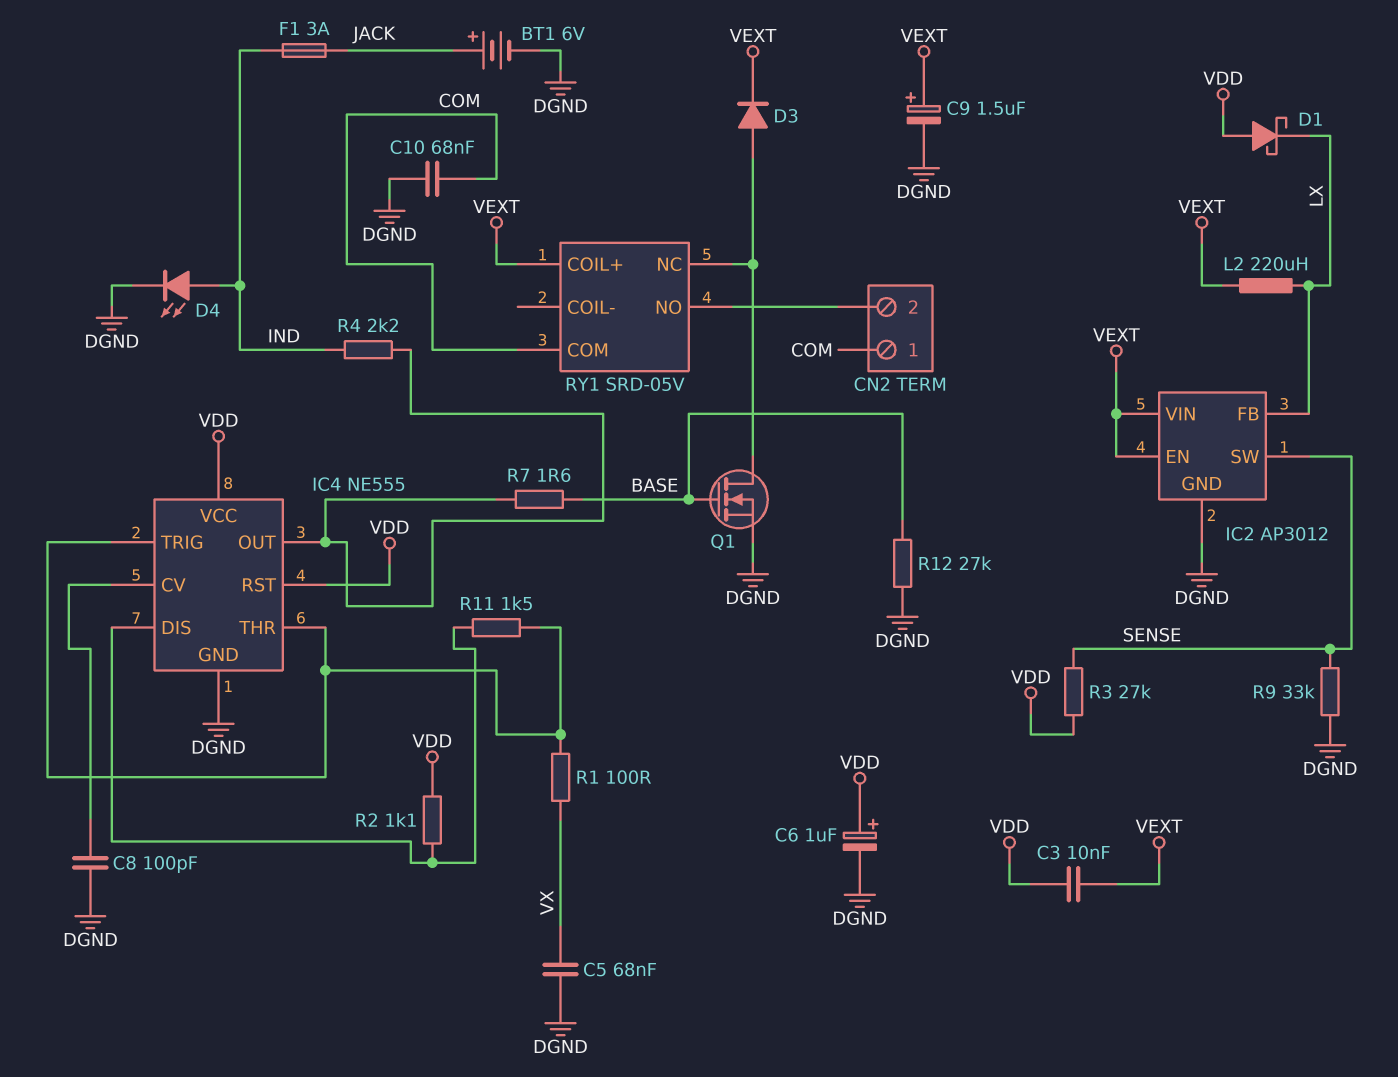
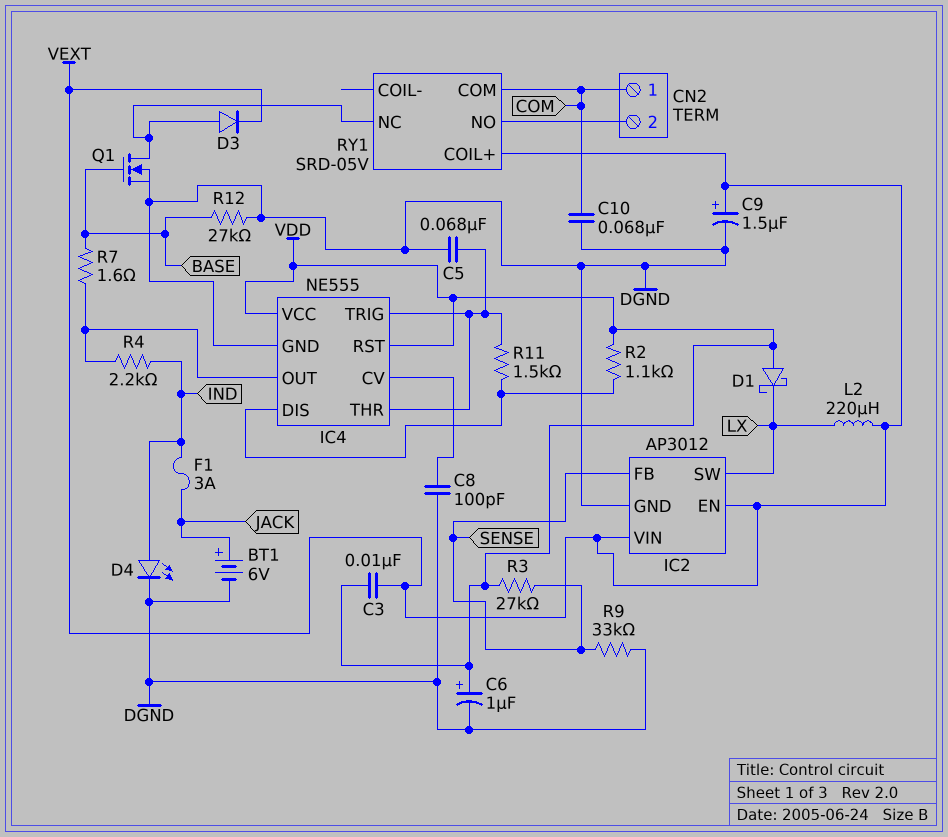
C5: 68nF (DGND, VX) -> 68nF (DGND, IC4/THR)
IC2 pin FB: LX -> SENSE
IC2 pin SW: SENSE -> LX
R1: 100 (IC4/THR, VX) -> none

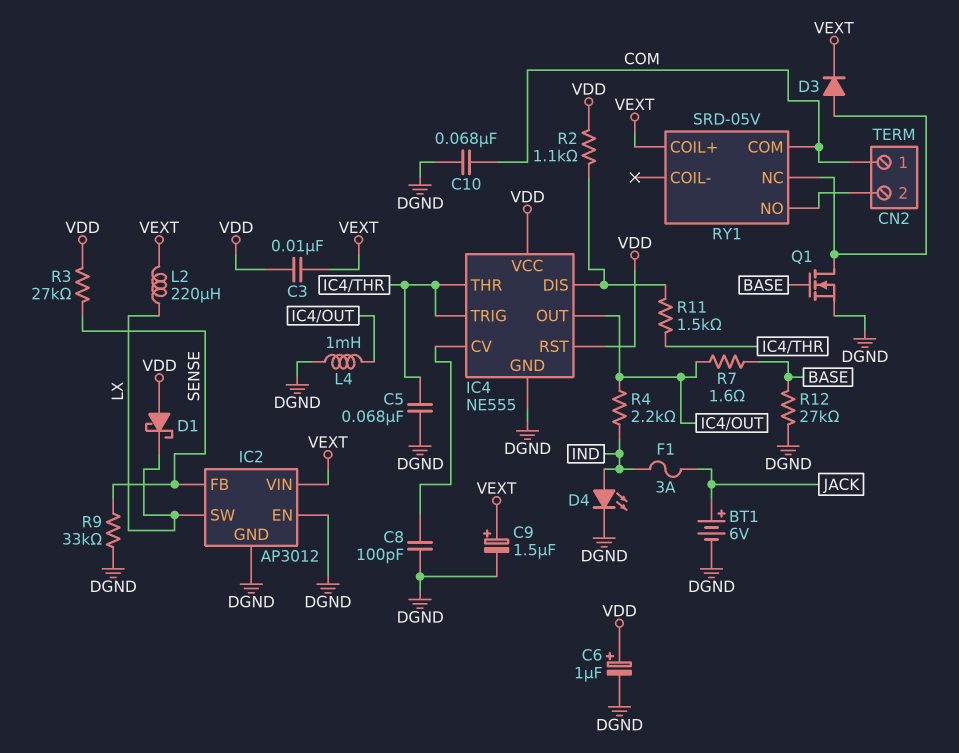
IC2 pin EN: VEXT -> DGND
L4: none -> 1mH (DGND, IC4/OUT)

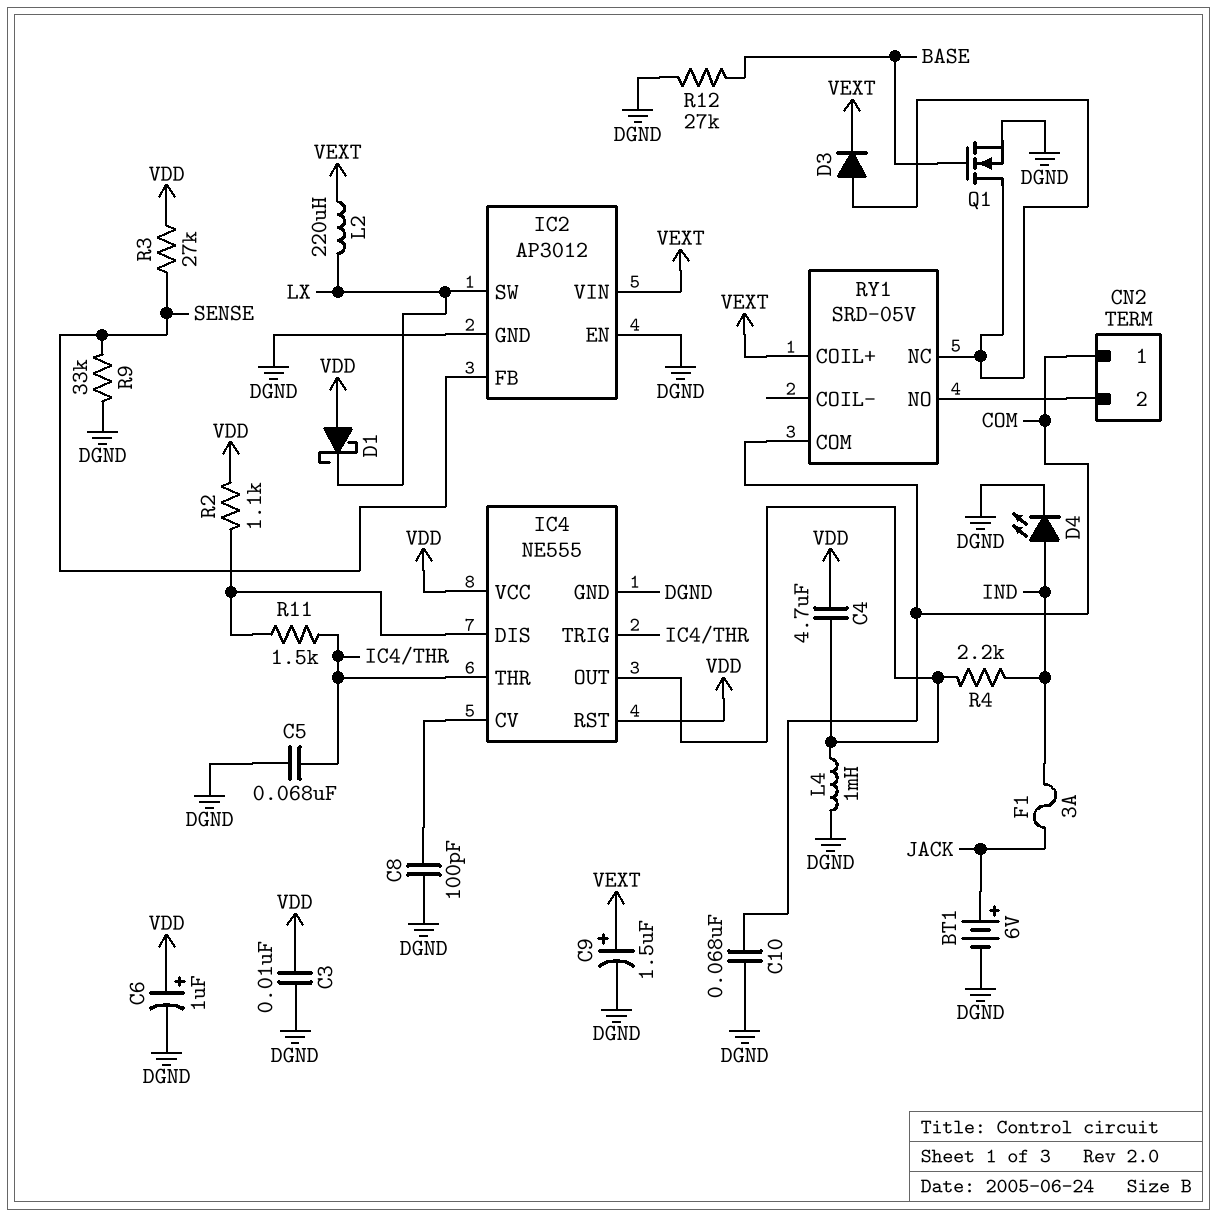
C3: 10nF (VDD, VEXT) -> 10nF (DGND, VDD)
C4: none -> 4.7uF (IC4/OUT, VDD)
R7: 1.6 (BASE, IC4/OUT) -> none

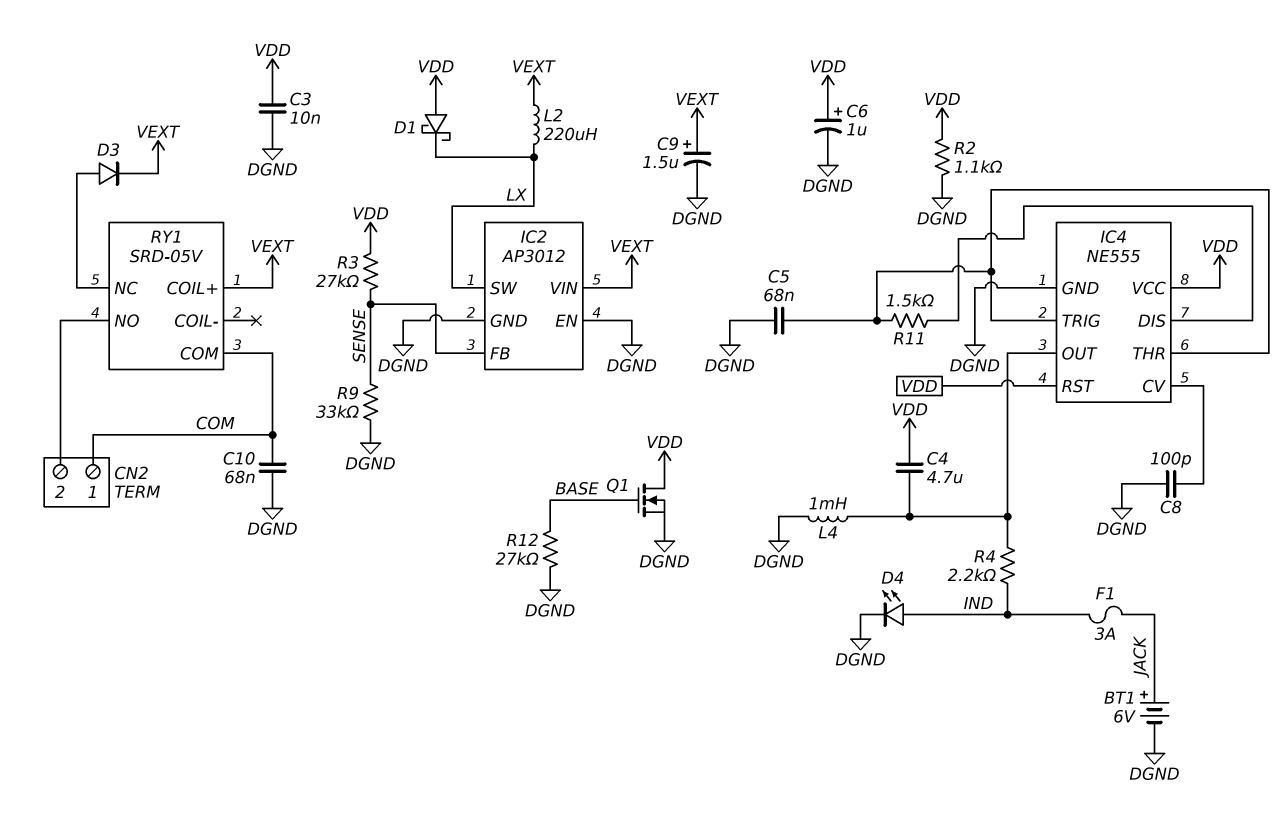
Q1: NMOS (G BASE, D RY1/NC, S DGND) -> NMOS (G BASE, D VDD, S DGND)
R2: 1.1k (IC4/DIS, VDD) -> 1.1k (DGND, VDD)

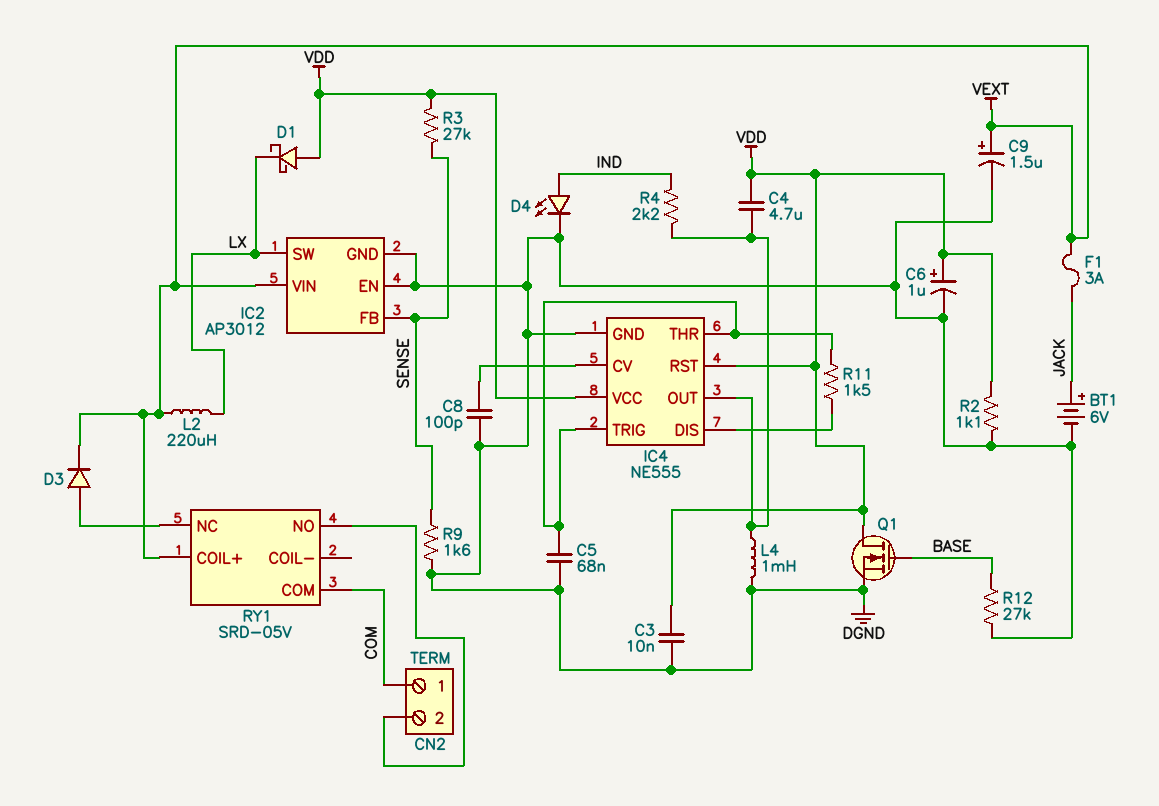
C10: 68nF (COM, DGND) -> none
F1: 3A (IND, JACK) -> 3A (JACK, VEXT)
R9: 33k (DGND, SENSE) -> 1.6k (DGND, SENSE)

